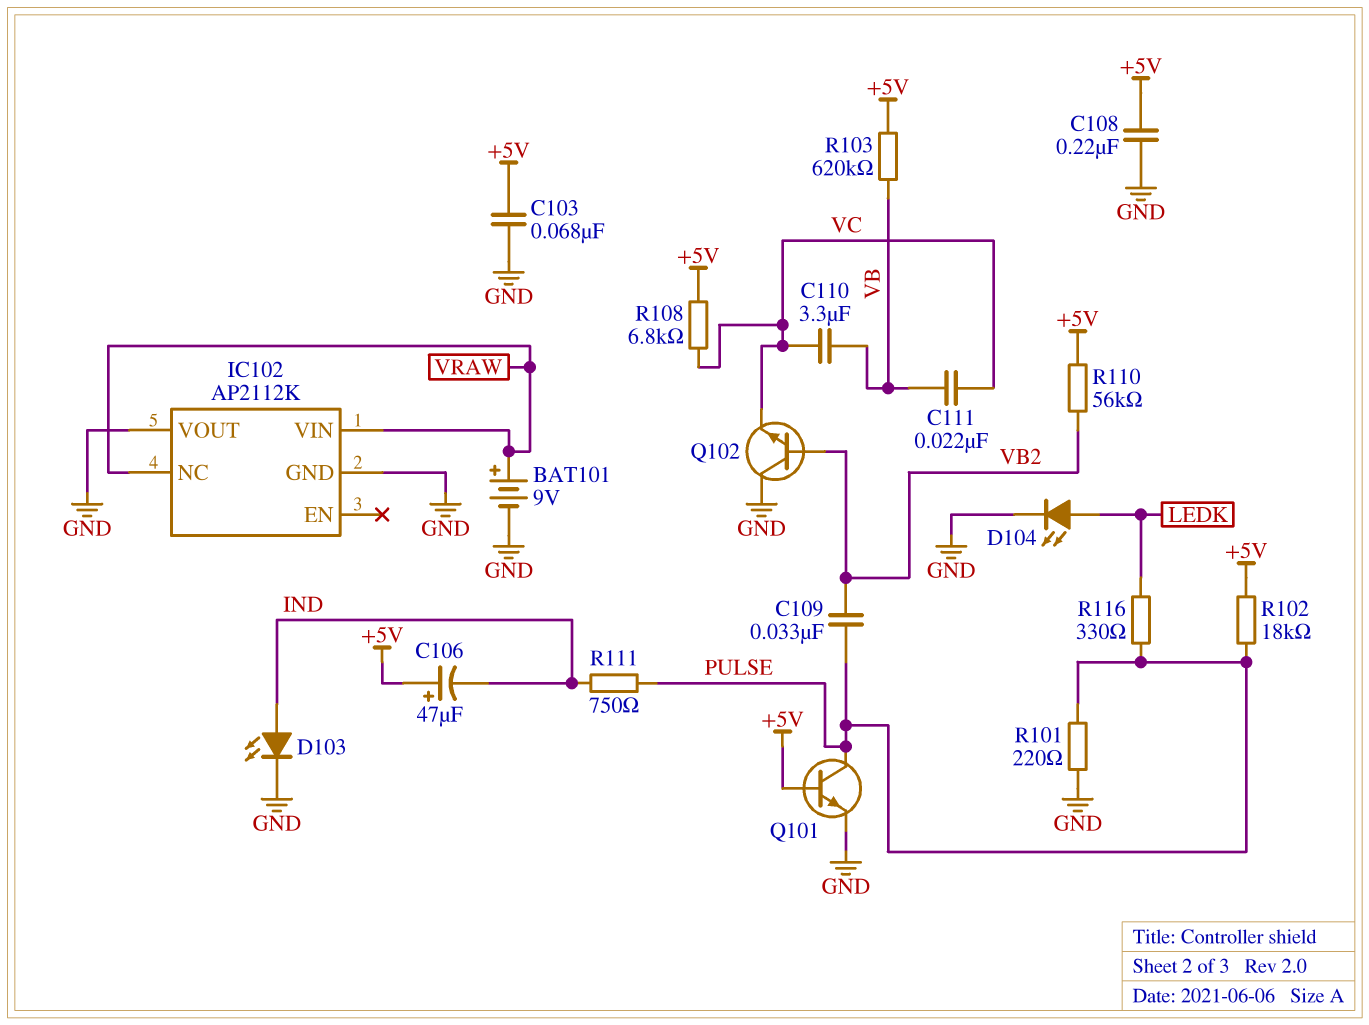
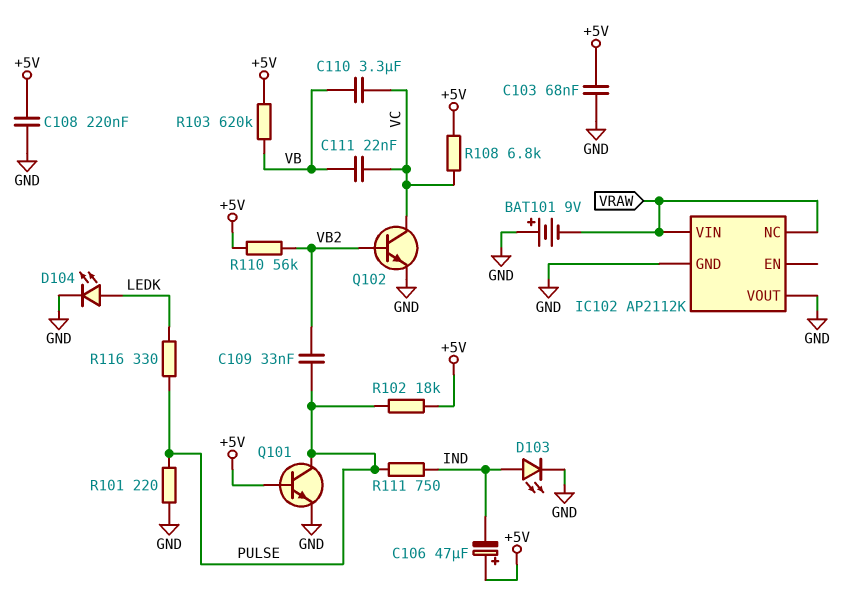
BAT101: 9V (plus VRAW, minus GND) -> 9V (plus GND, minus VRAW)
Q102: NPN (B VB2, C GND, E VC) -> NPN (B VB2, C VC, E GND)

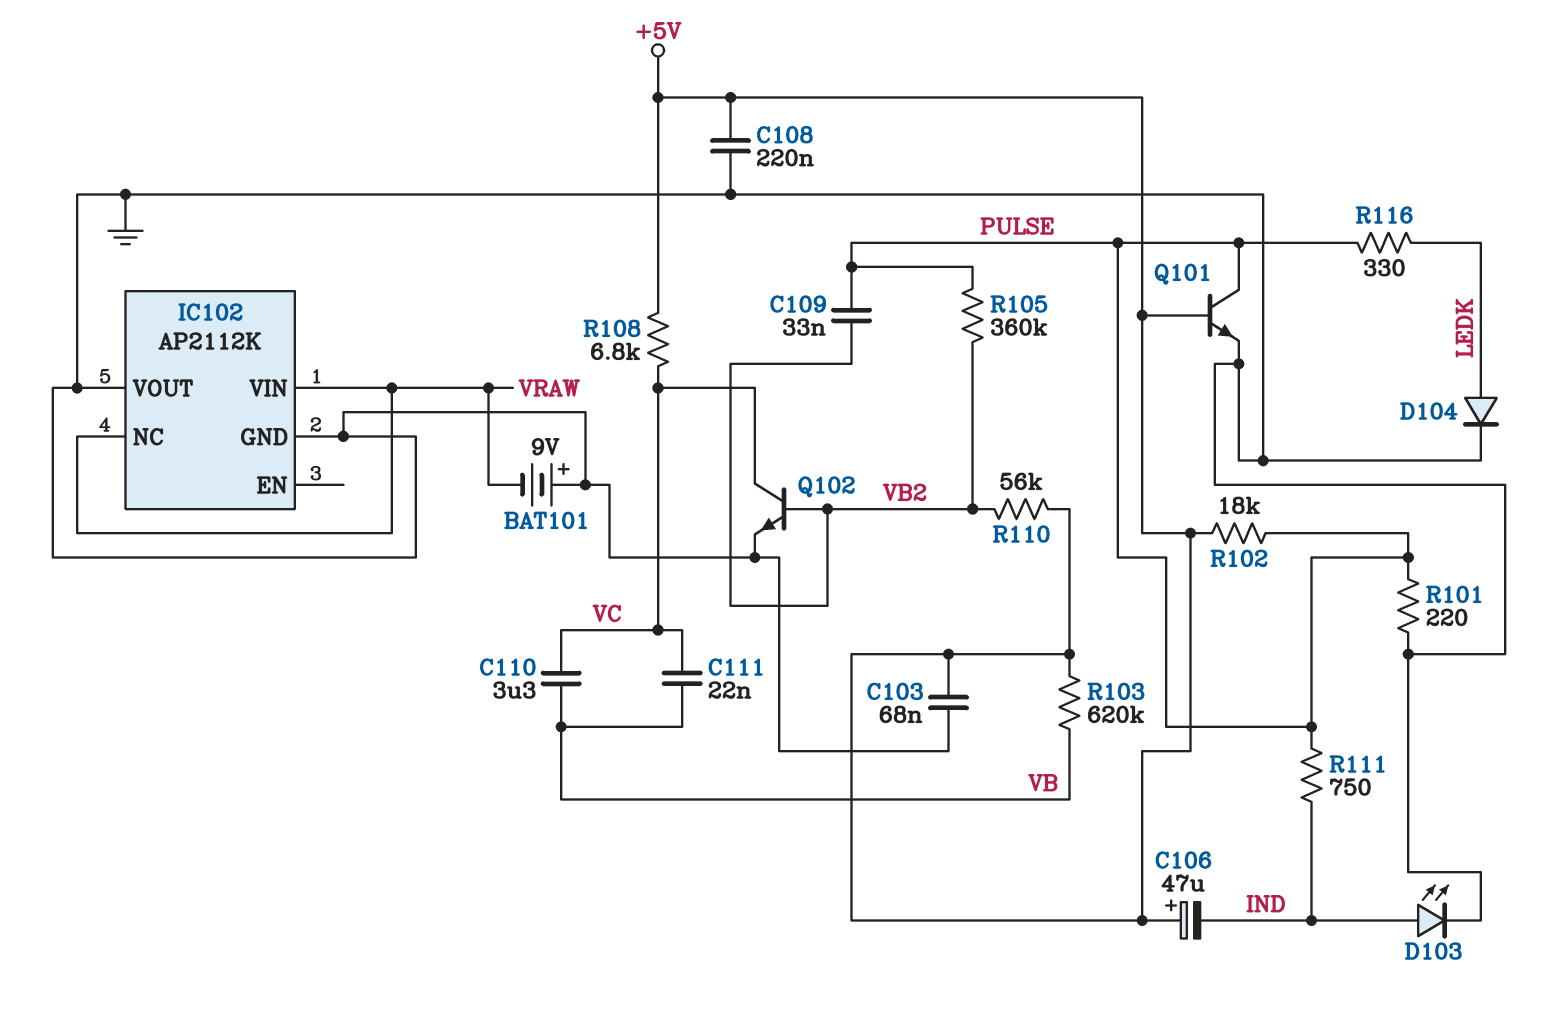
D104: LED (A LEDK, K GND) -> diode (A LEDK, K GND)
R105: none -> 360k (PULSE, VB2)

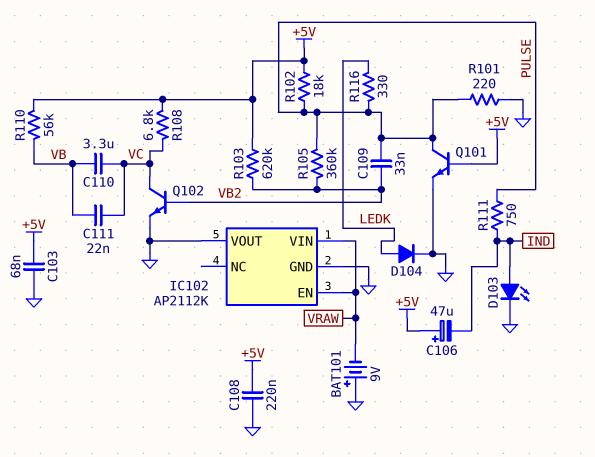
IC102 pin EN: none -> VRAW
IC102 pin NC: VRAW -> none
R103: 620k (+5V, VB) -> 620k (+5V, VB2)
R110: 56k (+5V, VB2) -> 56k (+5V, VB)

